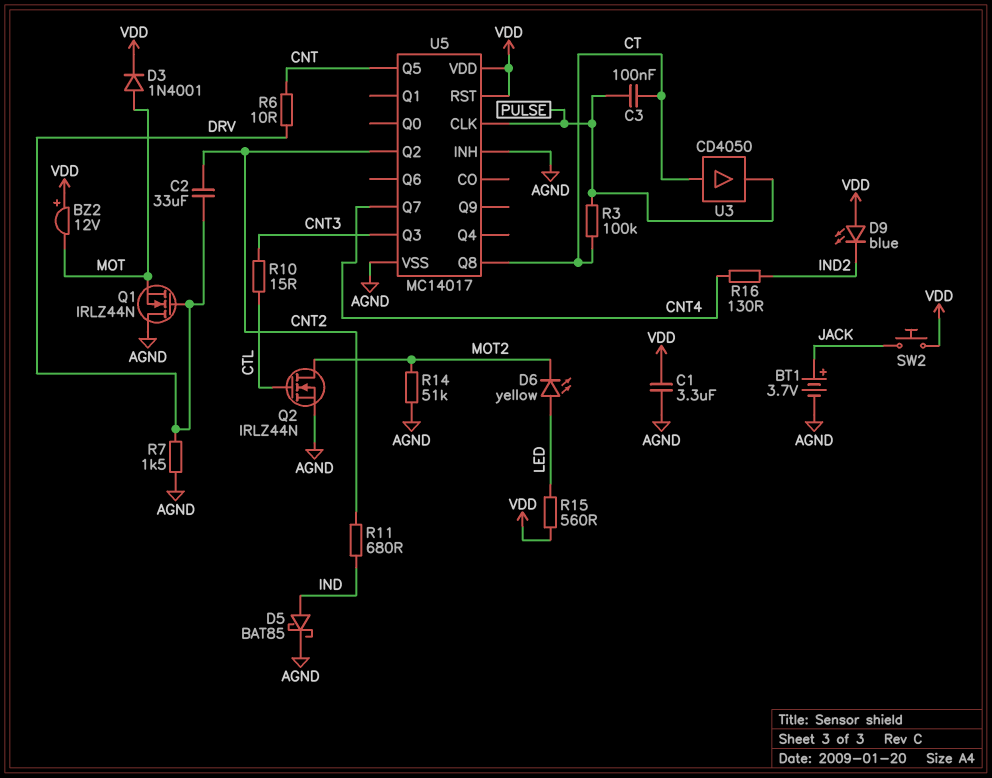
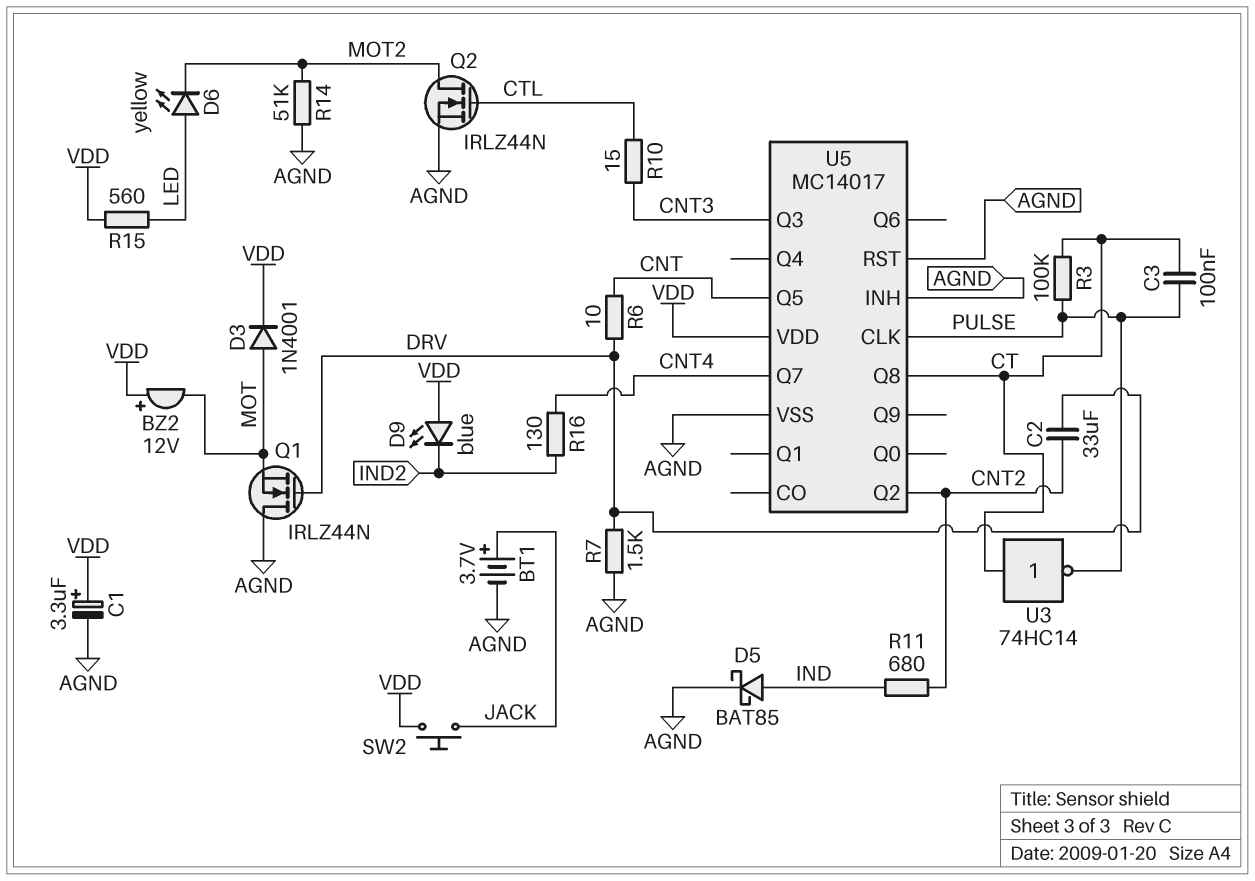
C1: 3.3uF (AGND, VDD) -> 3.3uF (plus VDD, minus AGND)
U3: buffer CD4050 (in CT, out PULSE) -> NOT 74HC14 (in CT, out PULSE)
U5 pin RST: VDD -> AGND

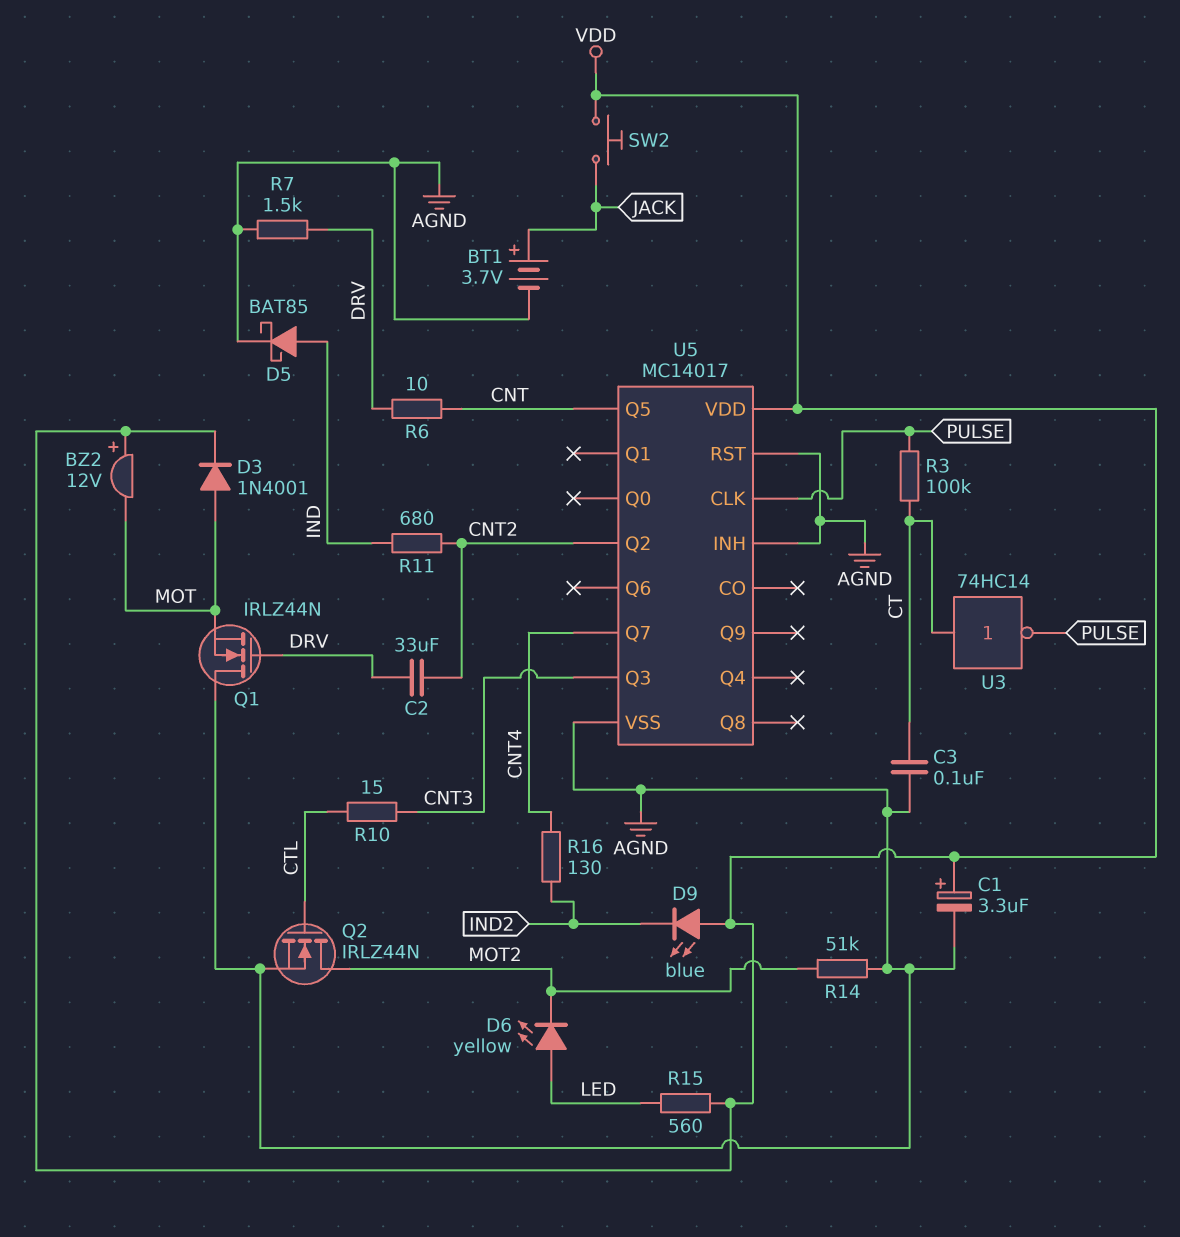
C3: 100nF (CT, PULSE) -> 100nF (AGND, CT)
U5 pin Q8: CT -> none

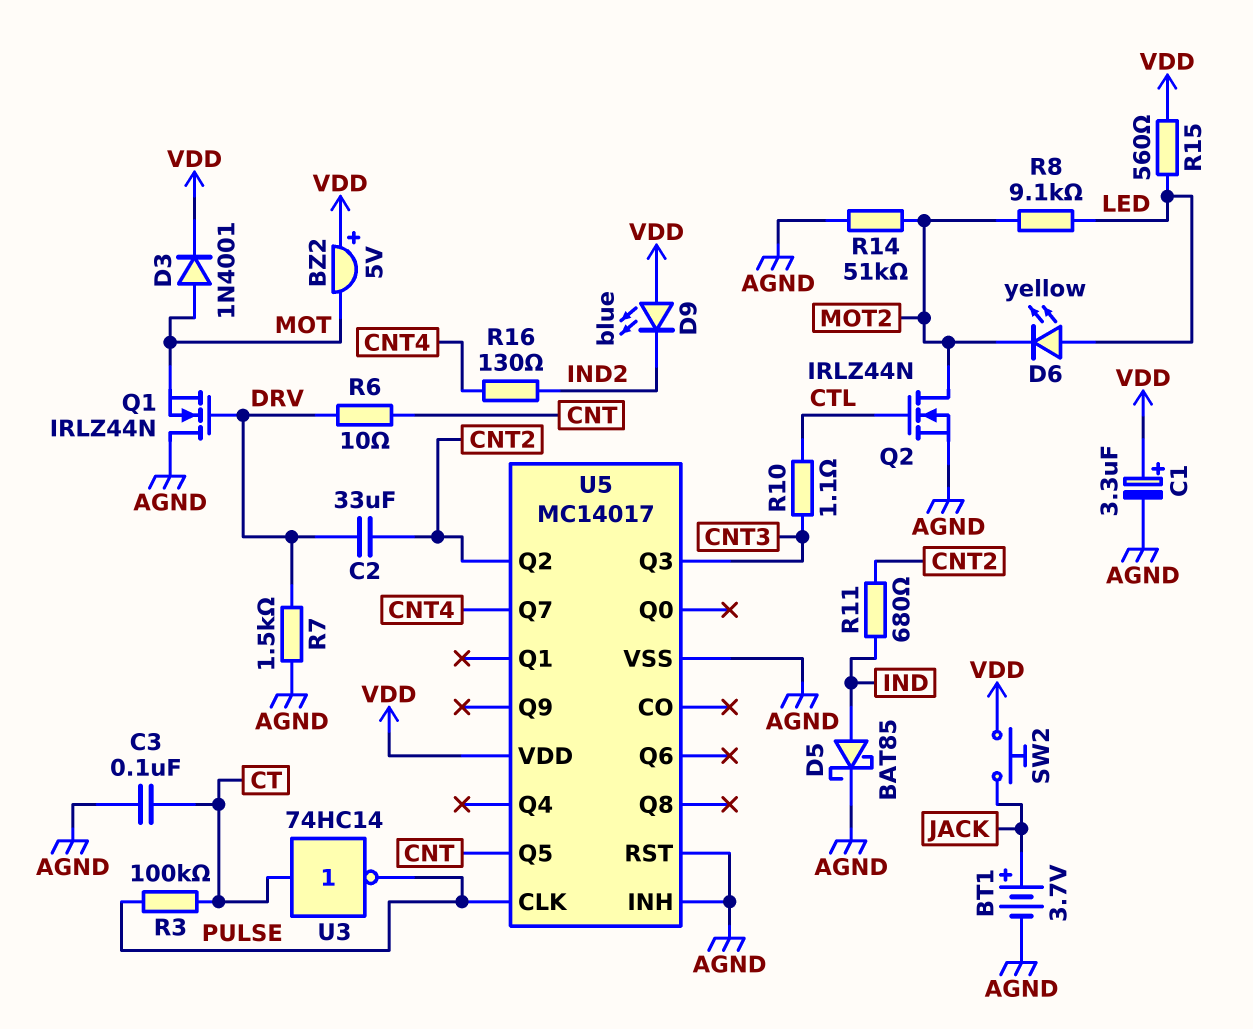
BZ2: buzzer 12V (plus VDD, minus MOT) -> buzzer 5V (plus VDD, minus MOT)
R8: none -> 9.1k (LED, MOT2)
R10: 15 (CNT3, CTL) -> 1.1 (CNT3, CTL)

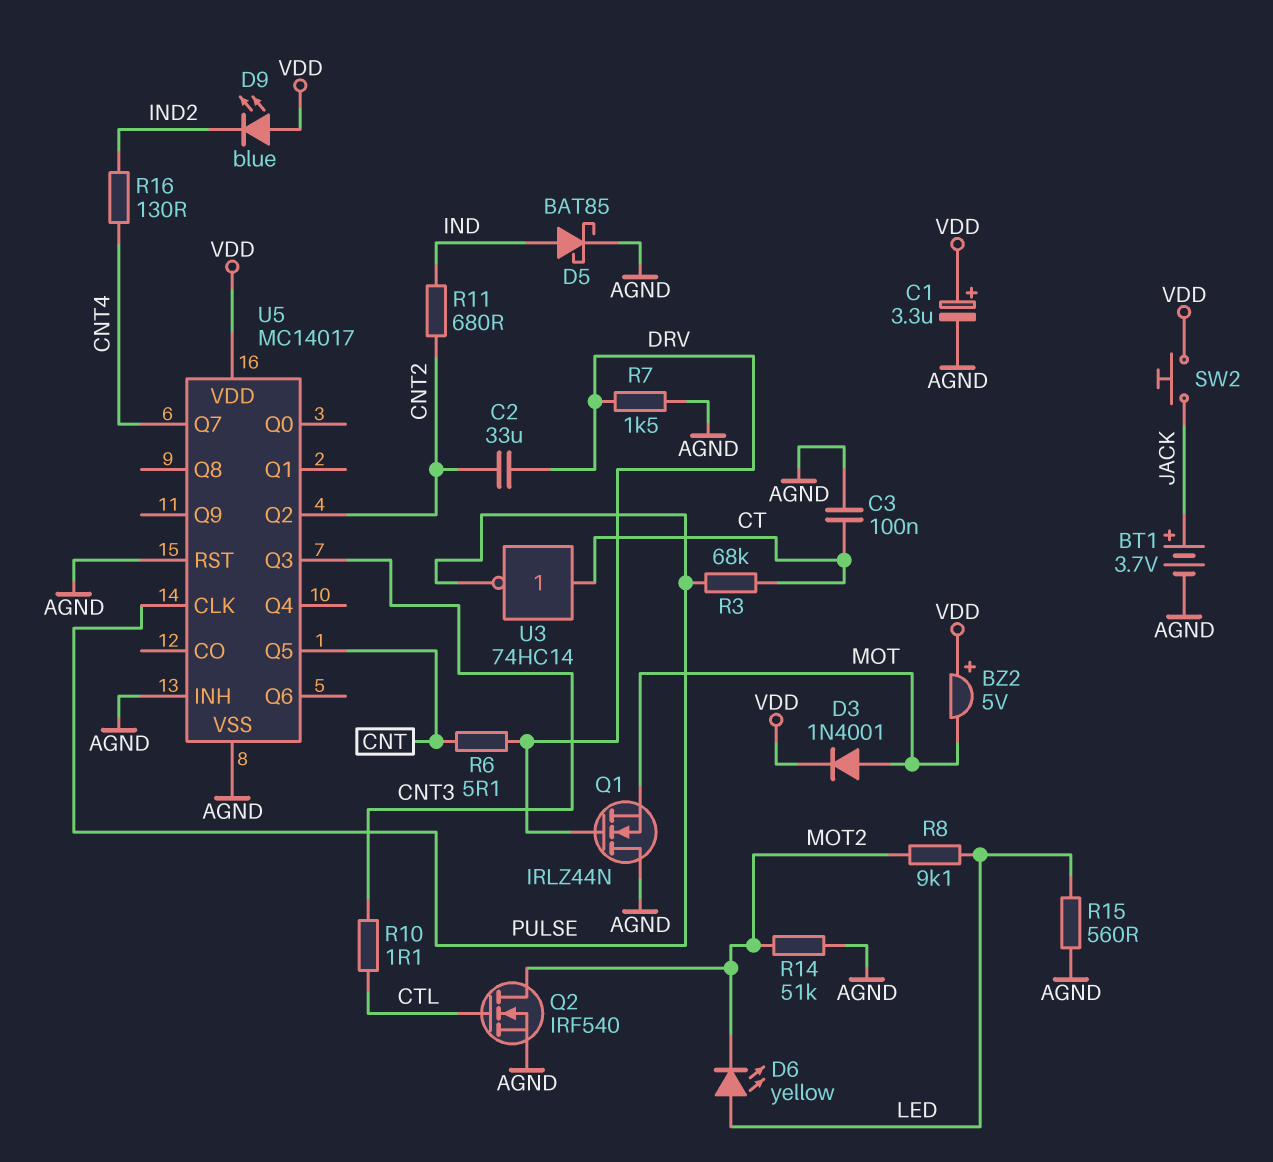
Q2: NMOS IRLZ44N (G CTL, D MOT2, S AGND) -> NMOS IRF540 (G CTL, D MOT2, S AGND)
R3: 100k (CT, PULSE) -> 68k (CT, PULSE)
R6: 10 (CNT, DRV) -> 5.1 (CNT, DRV)
R15: 560 (LED, VDD) -> 560 (AGND, LED)

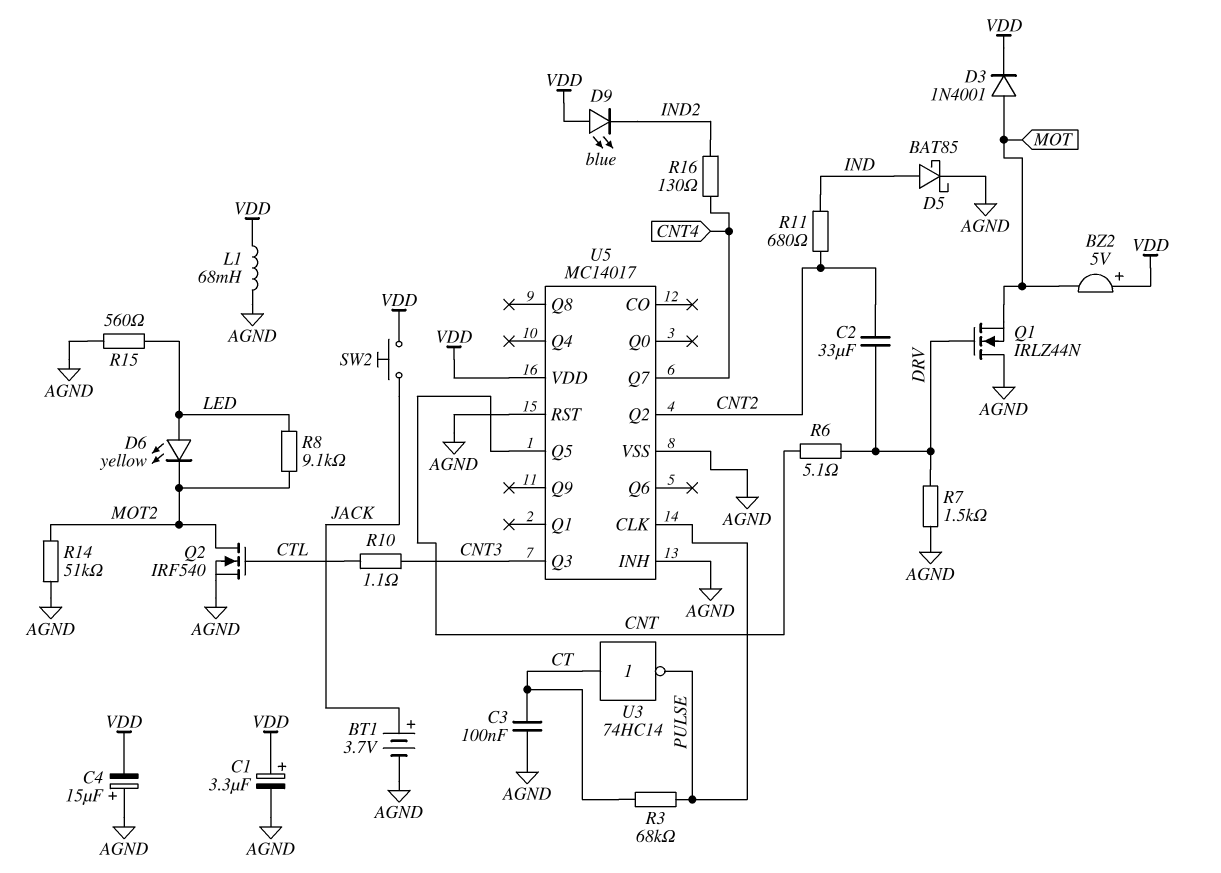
C4: none -> 15uF (plus AGND, minus VDD)
L1: none -> 68mH (AGND, VDD)

